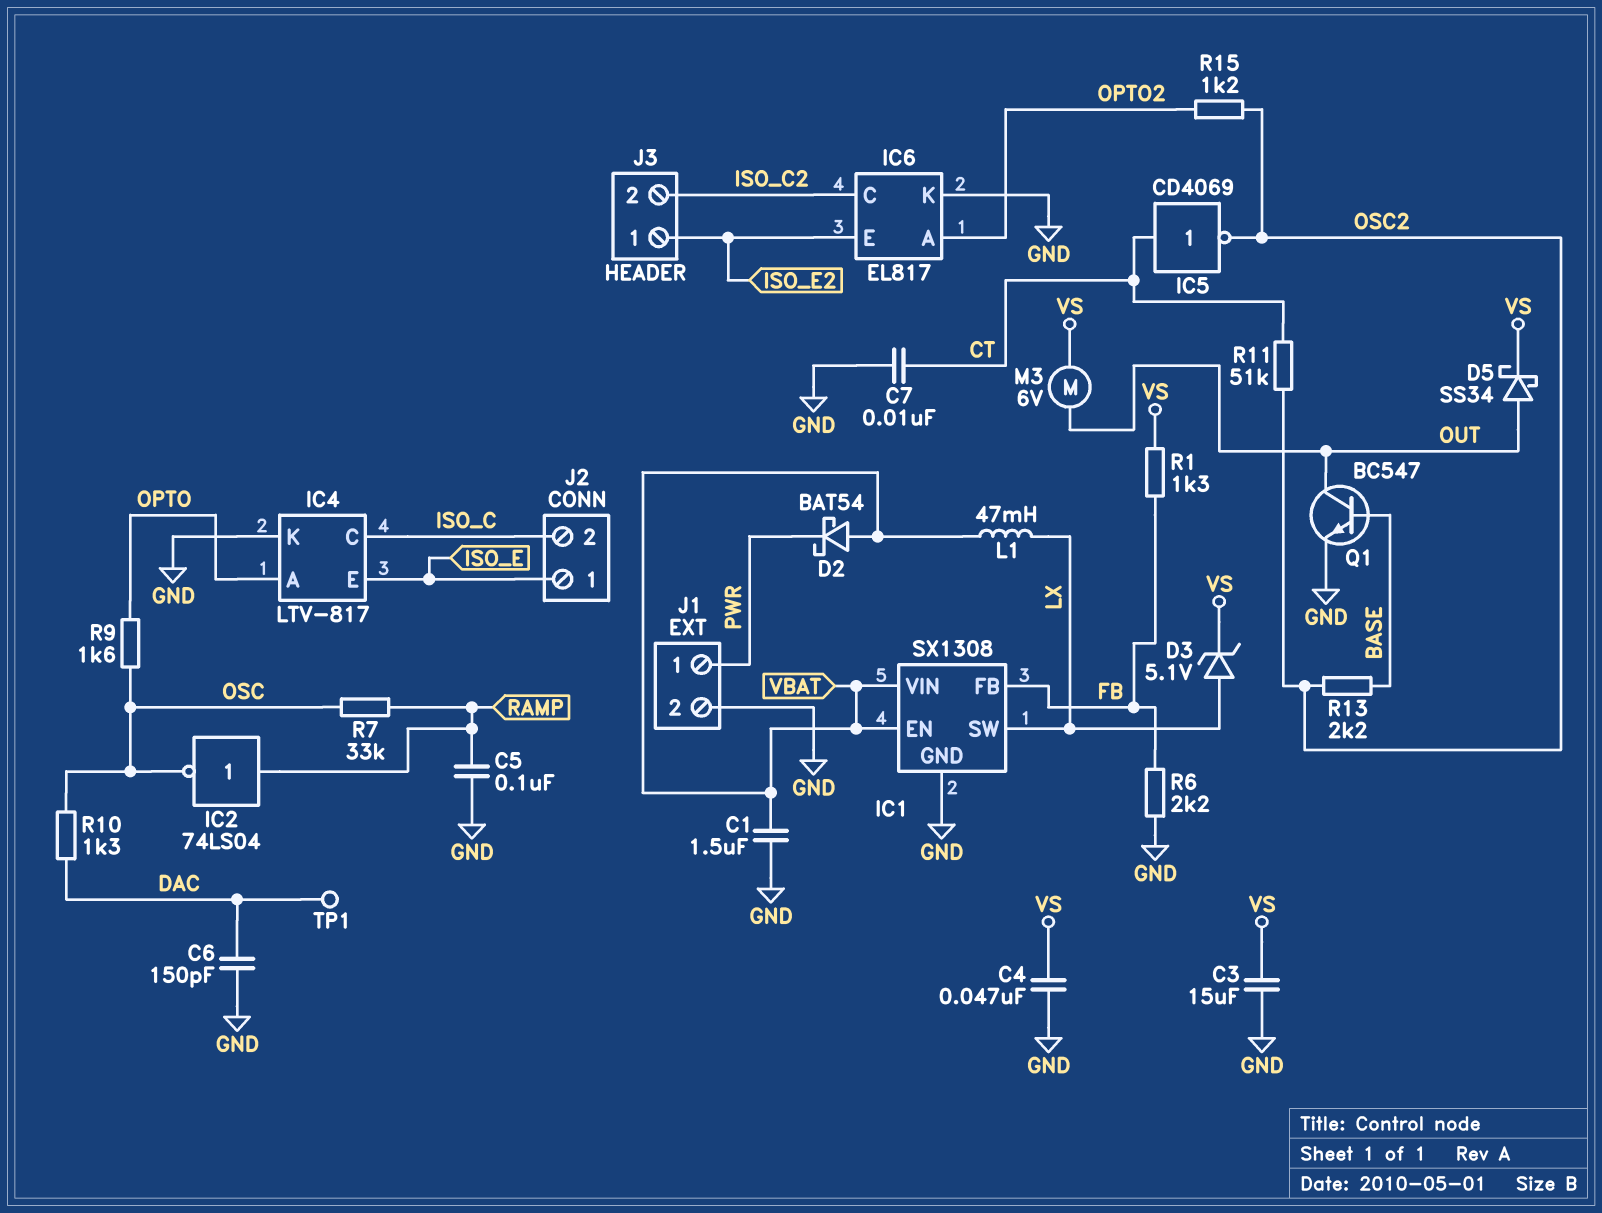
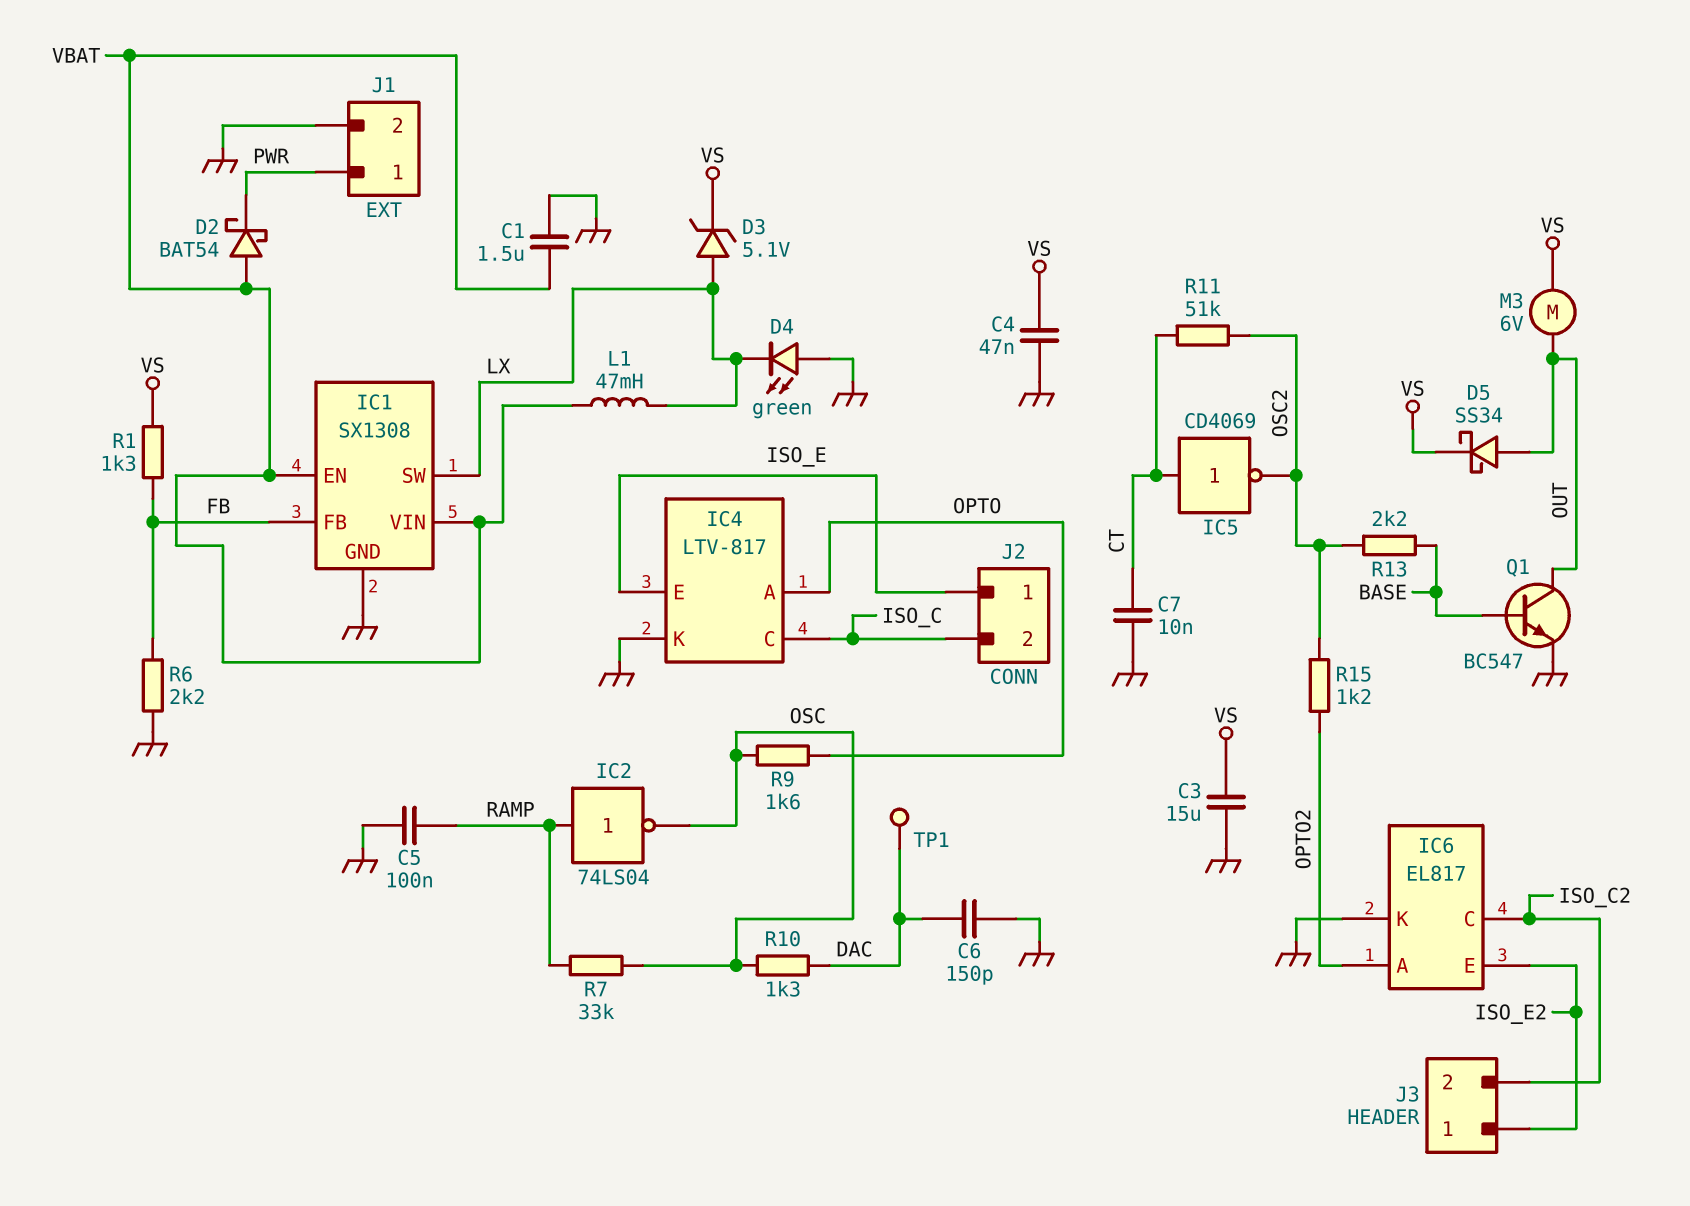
D4: none -> LED green (A GND, K LX)

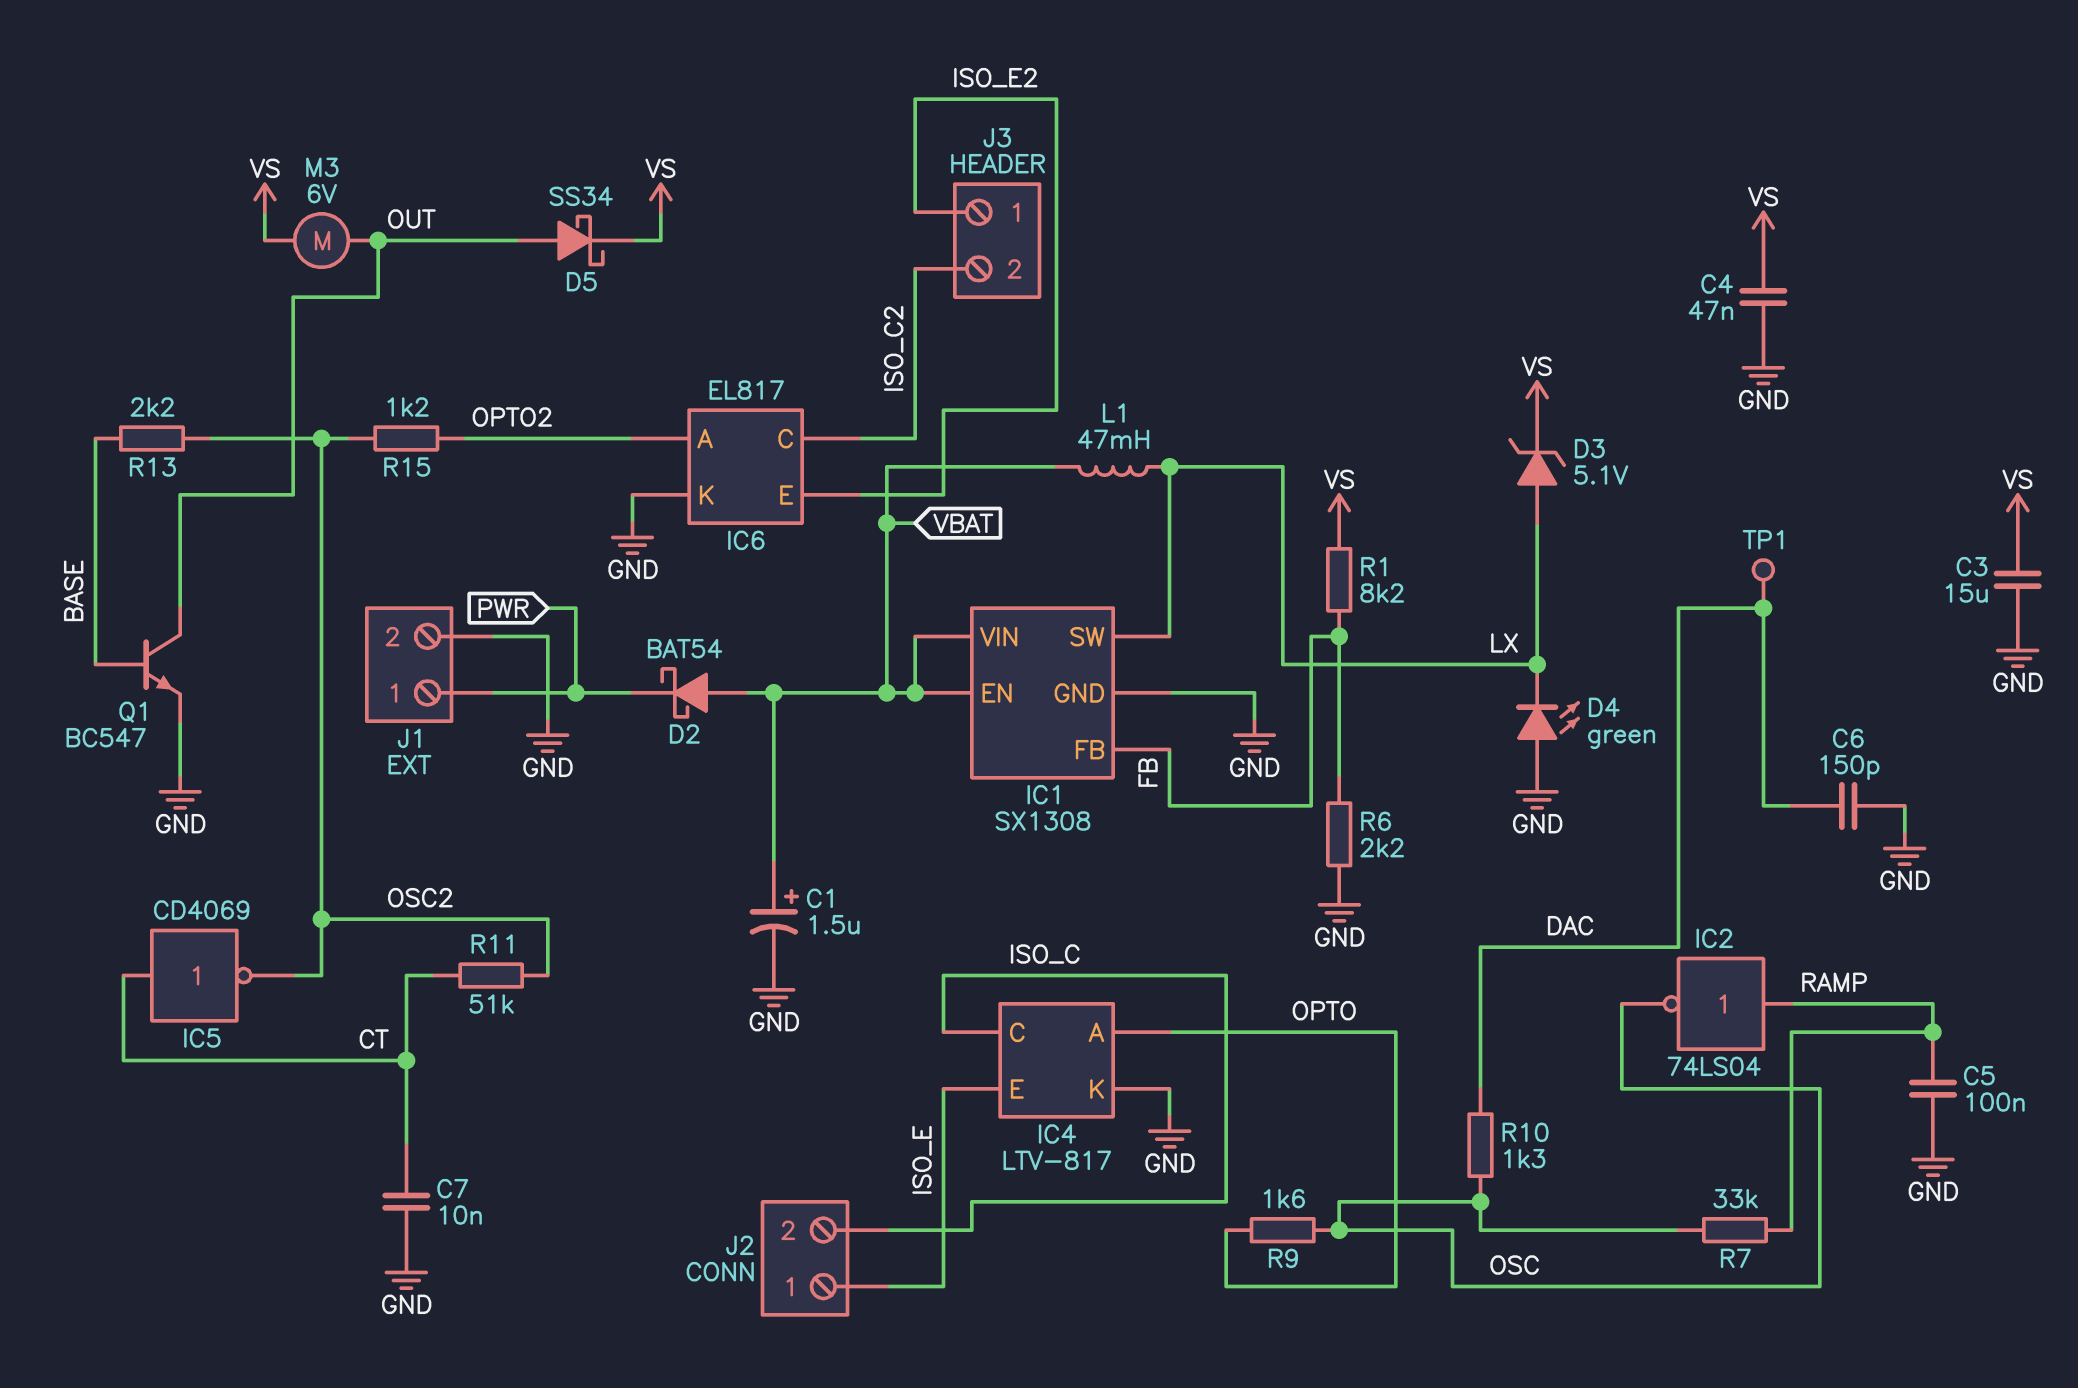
C1: 1.5uF (GND, VBAT) -> 1.5uF (plus VBAT, minus GND)
R1: 1.3k (FB, VS) -> 8.2k (FB, VS)

